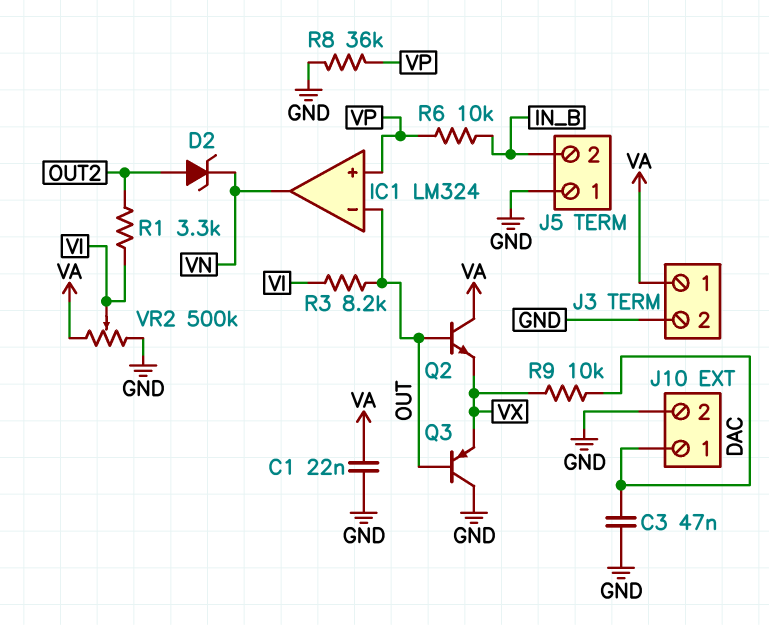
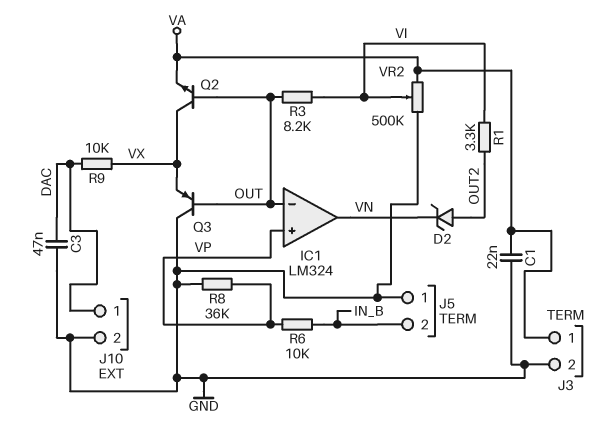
Q2: NPN (B OUT, C VA, E VX) -> NPN (B OUT, C VX, E VA)

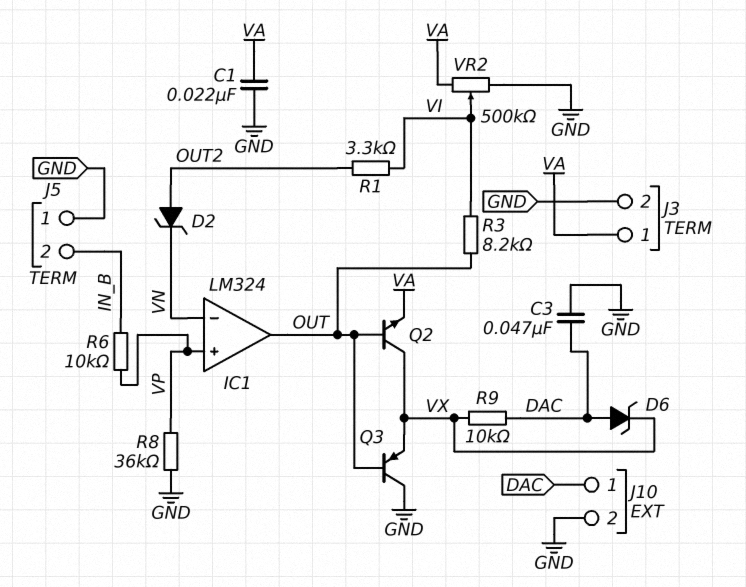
D6: none -> zener (A DAC, K VX)
IC1 pin in-: OUT -> VN
IC1 pin out: VN -> OUT

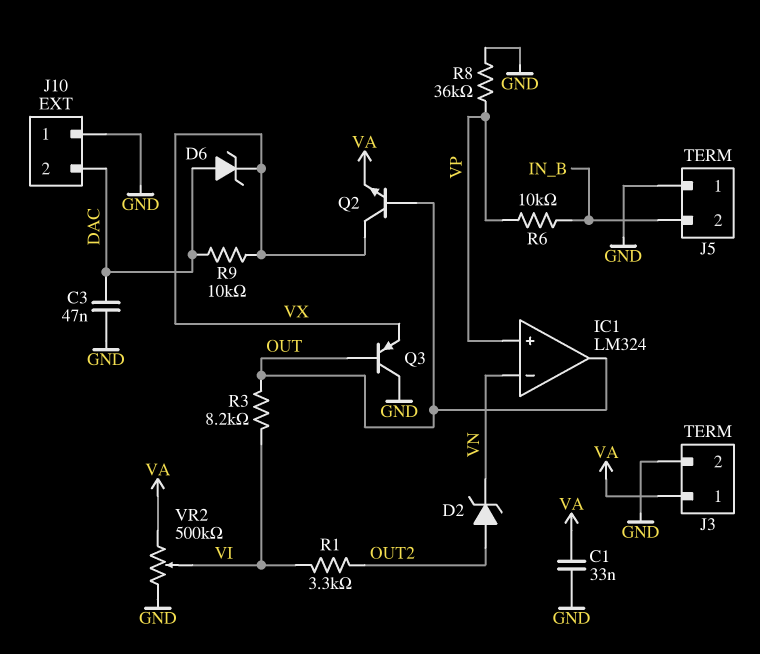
C1: 22nF (GND, VA) -> 33nF (GND, VA)
J10 pin 1: DAC -> GND
J10 pin 2: GND -> DAC

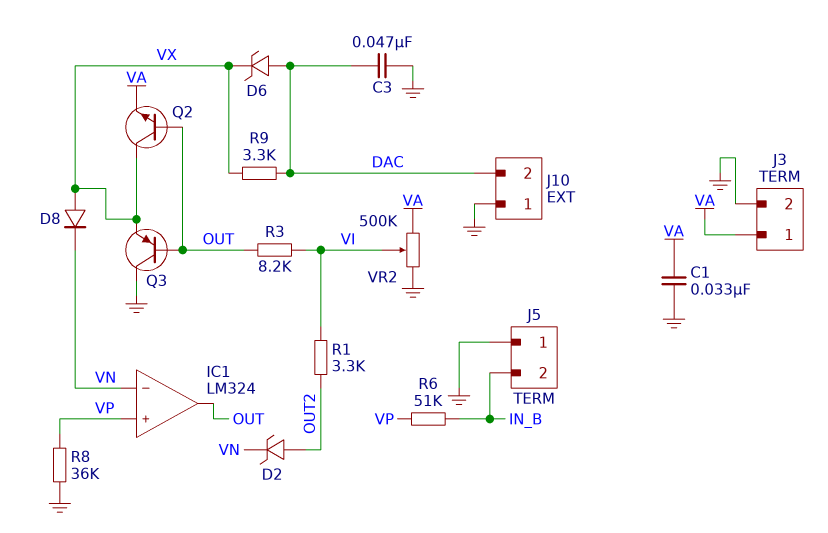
D8: none -> diode (A VX, K VN)
R6: 10k (IN_B, VP) -> 51k (IN_B, VP)
R9: 10k (DAC, VX) -> 3.3k (DAC, VX)

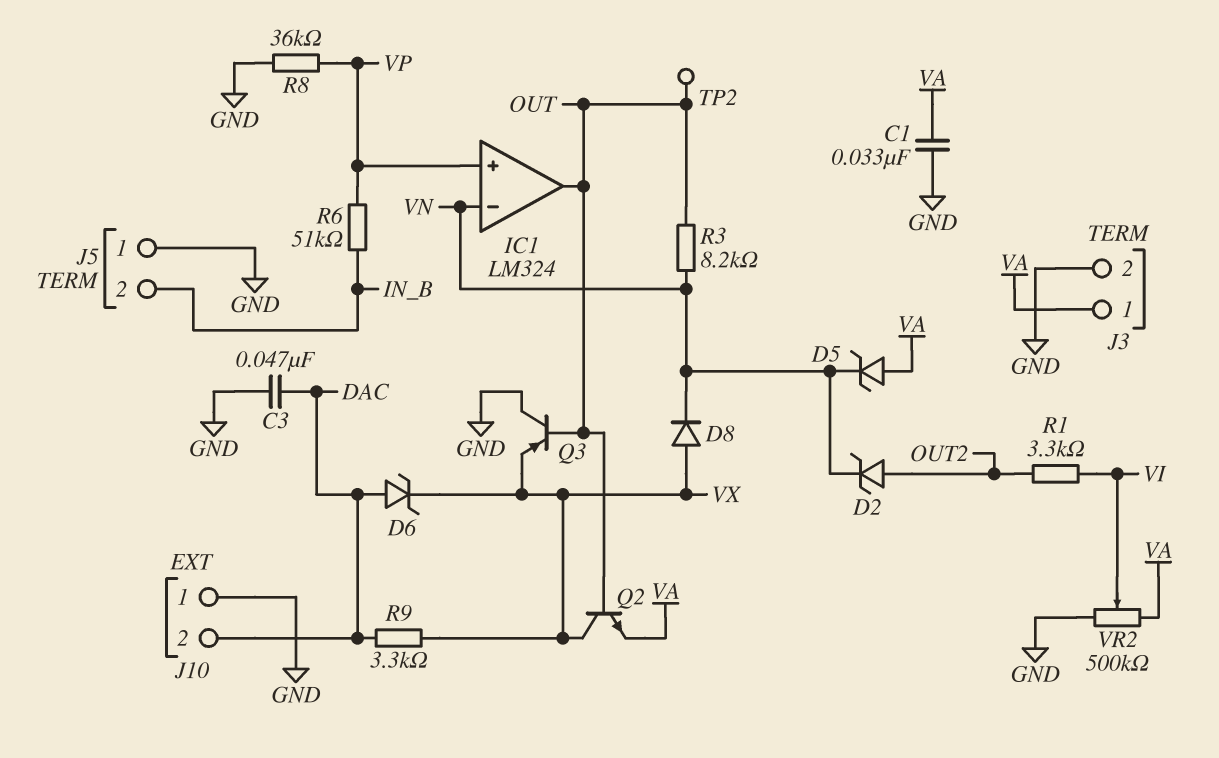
D5: none -> zener (A VA, K VN)
R3: 8.2k (OUT, VI) -> 8.2k (OUT, VN)
TP2: none -> test point (OUT)

